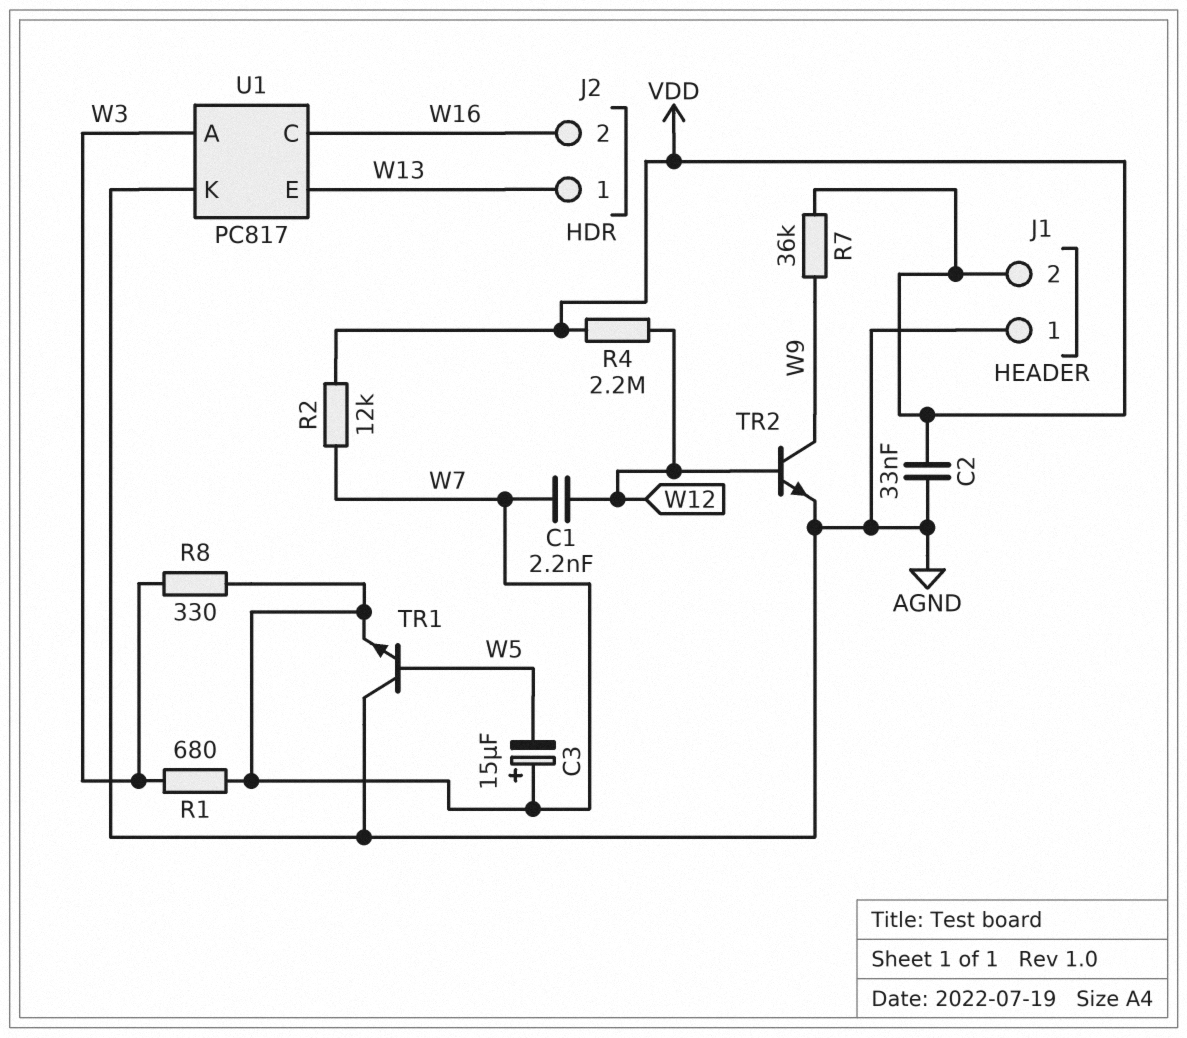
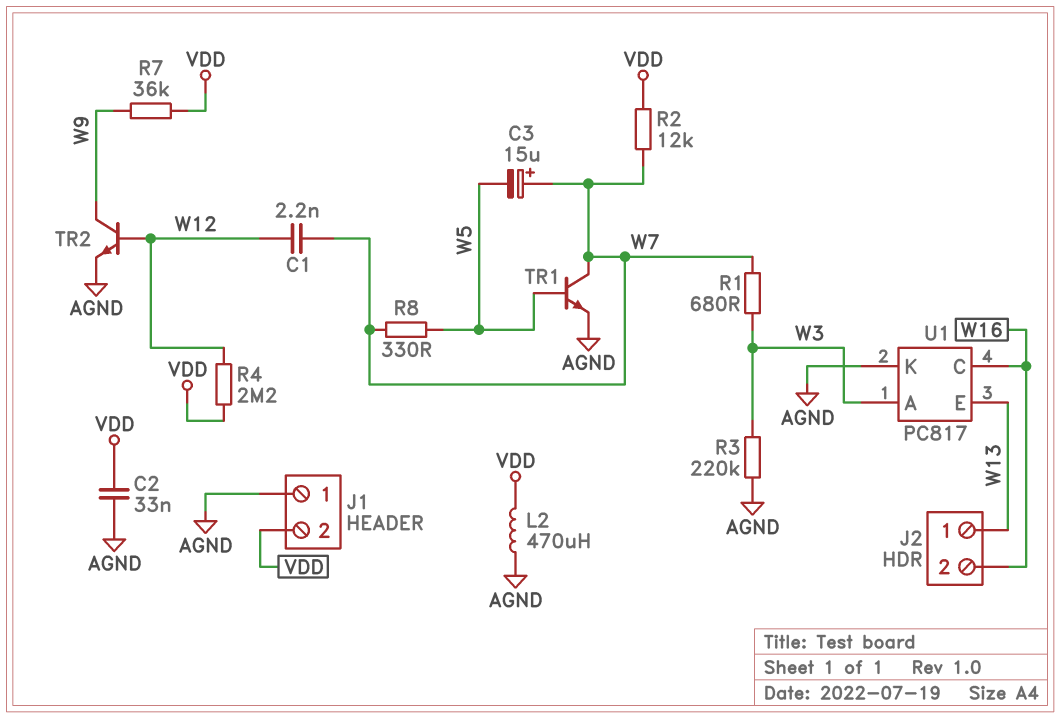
L2: none -> 470uH (AGND, VDD)
R3: none -> 220k (AGND, W3)
R8: 330 (W3, W7) -> 330 (W5, W7)
TR1: NPN (B W5, C AGND, E W7) -> NPN (B W5, C W7, E AGND)

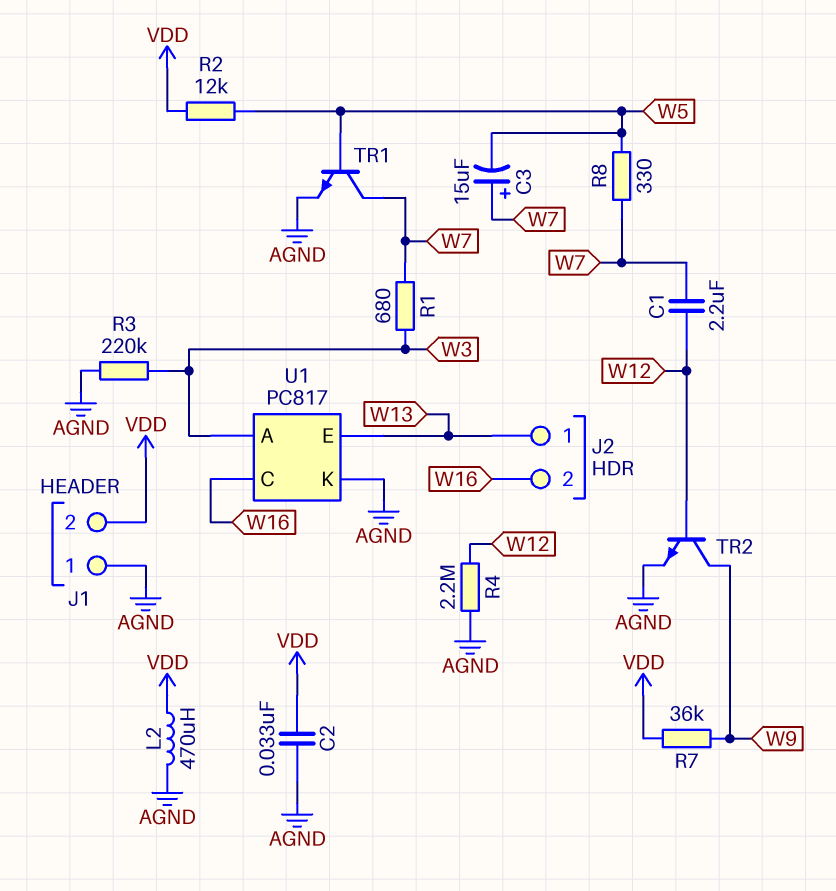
C1: 2.2nF (W7, W12) -> 2.2uF (W7, W12)
R2: 12k (VDD, W7) -> 12k (VDD, W5)
R4: 2.2M (VDD, W12) -> 2.2M (AGND, W12)

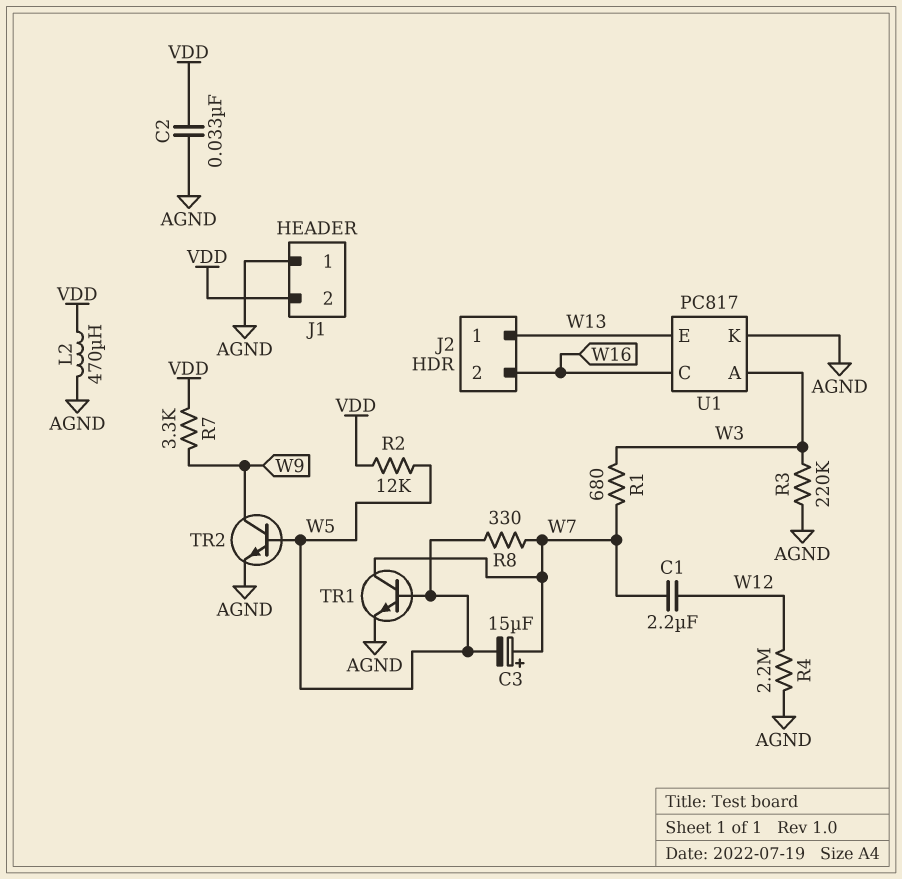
R7: 36k (VDD, W9) -> 3.3k (VDD, W9)
TR2: NPN (B W12, C W9, E AGND) -> NPN (B W5, C W9, E AGND)

